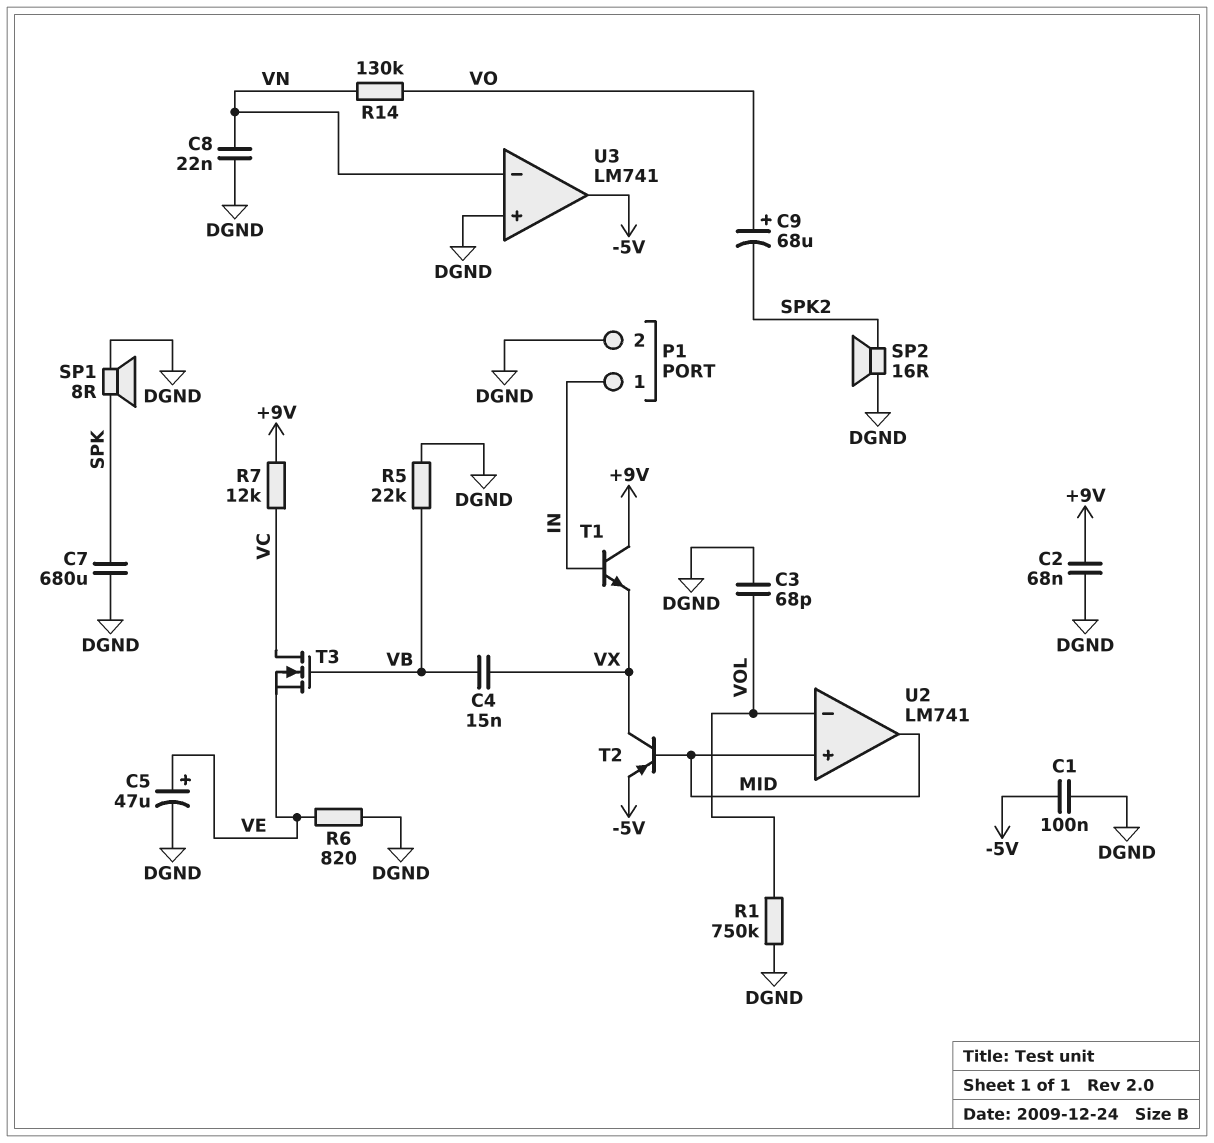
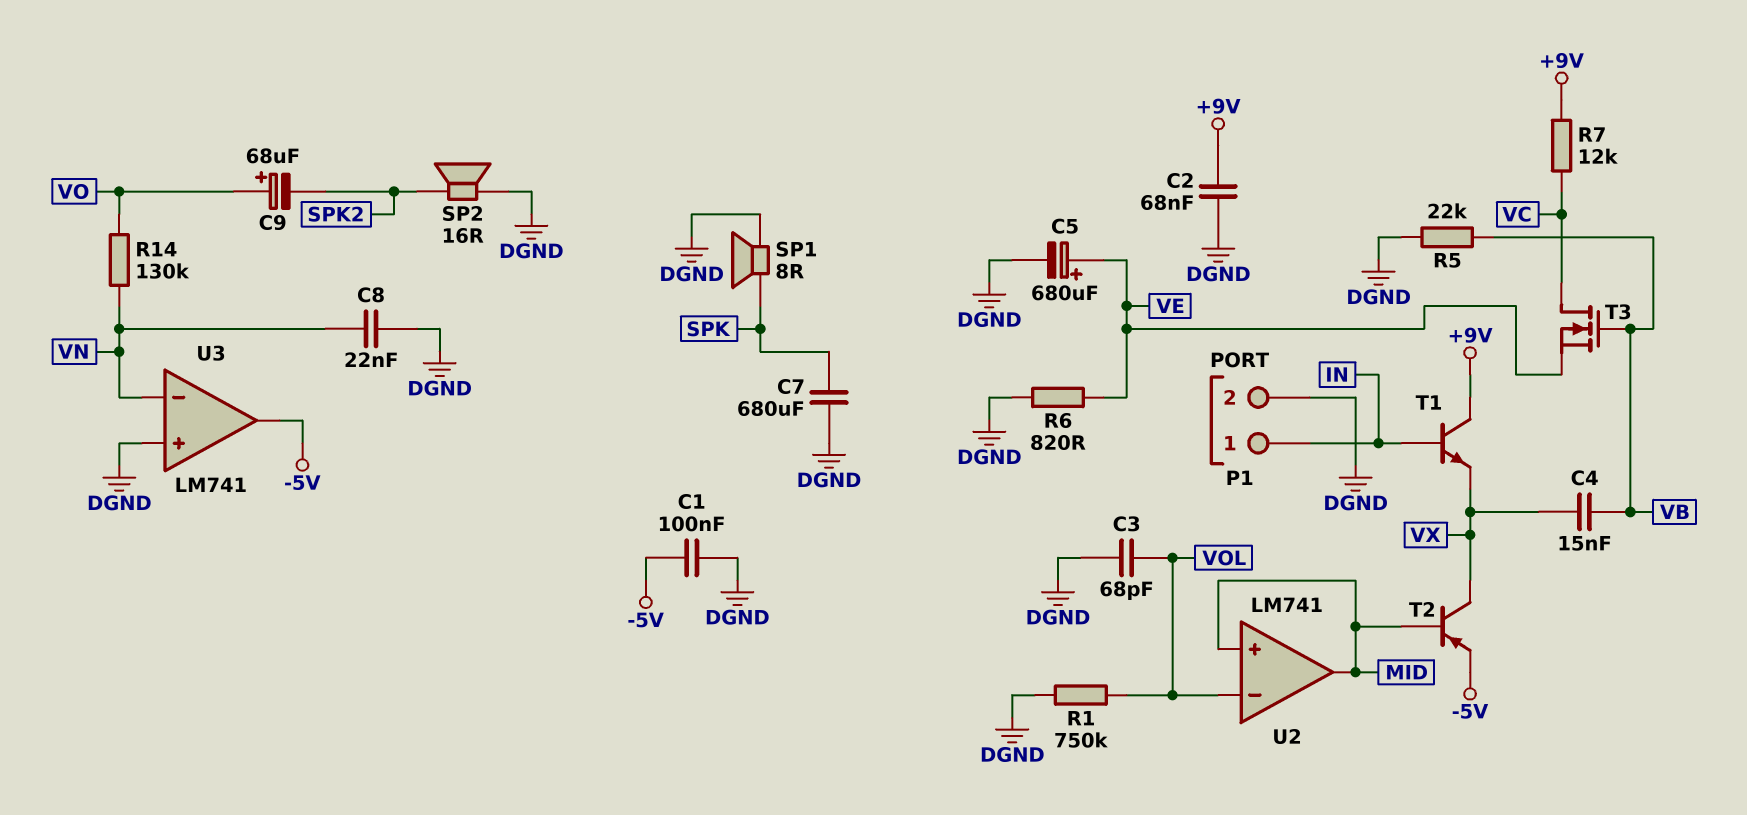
C5: 47uF (plus VE, minus DGND) -> 680uF (plus VE, minus DGND)

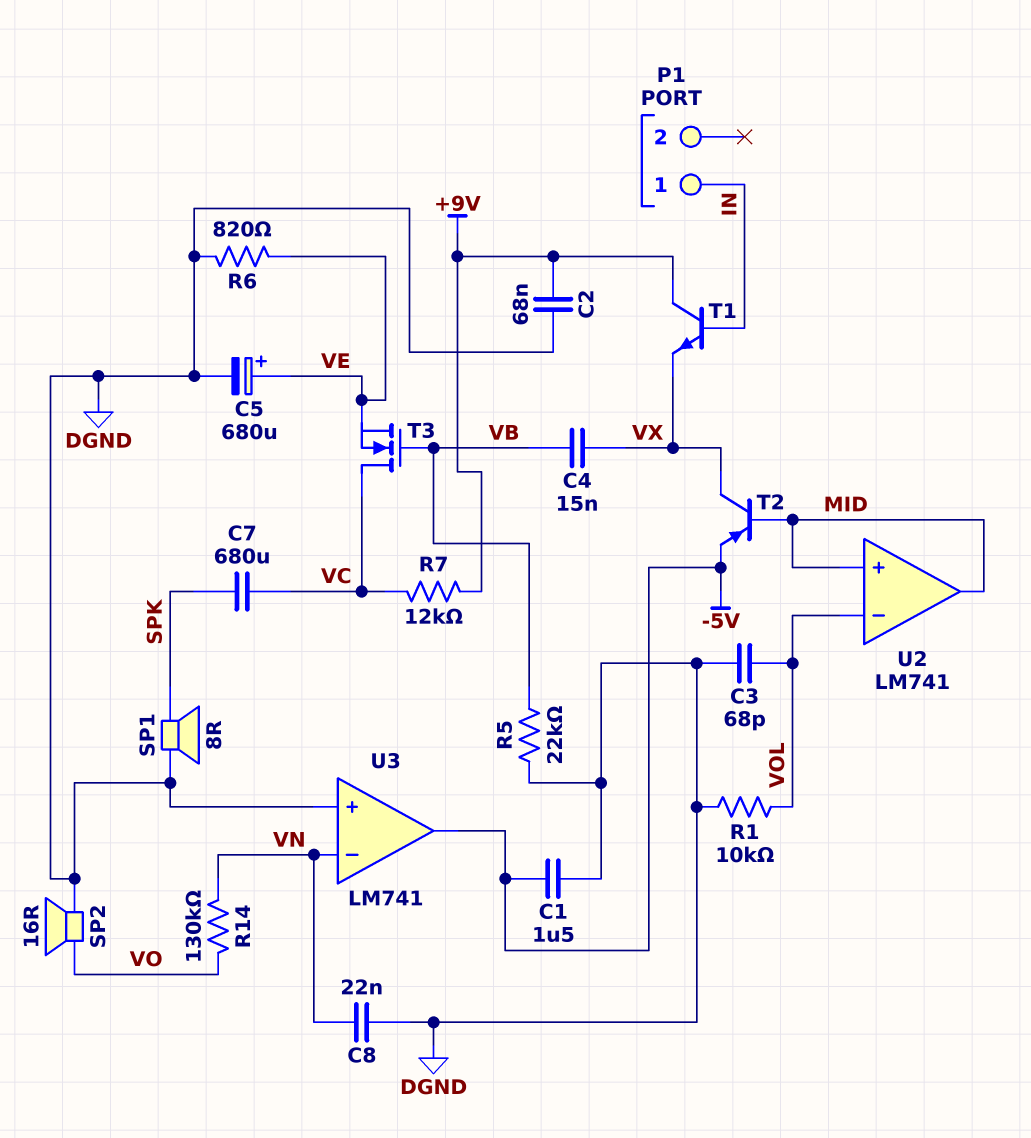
C1: 100nF (-5V, DGND) -> 1.5uF (-5V, DGND)
C7: 680uF (DGND, SPK) -> 680uF (SPK, VC)
C9: 68uF (plus VO, minus SPK2) -> none
P1 pin 2: DGND -> none
R1: 750k (DGND, VOL) -> 10k (DGND, VOL)
SP2: speaker 16R (DGND, SPK2) -> speaker 16R (DGND, VO)

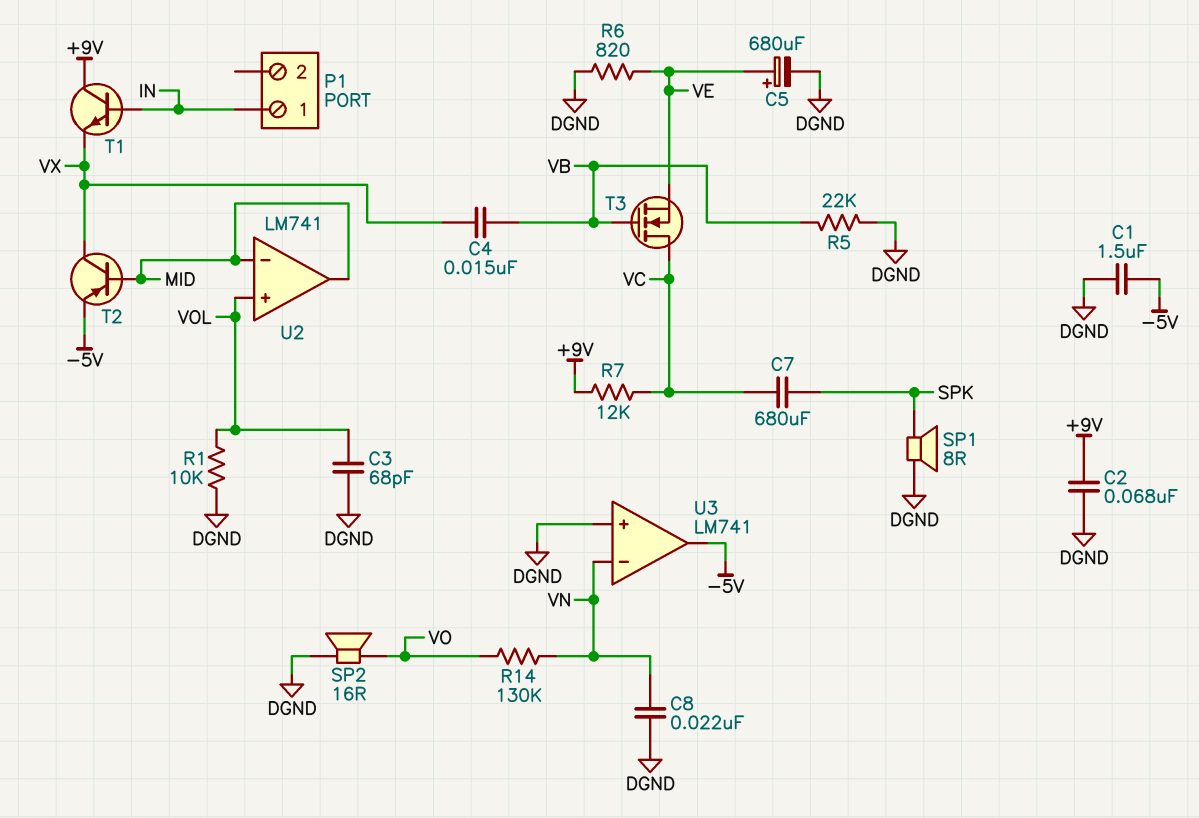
U2 pin in+: MID -> VOL
U2 pin in-: VOL -> MID

